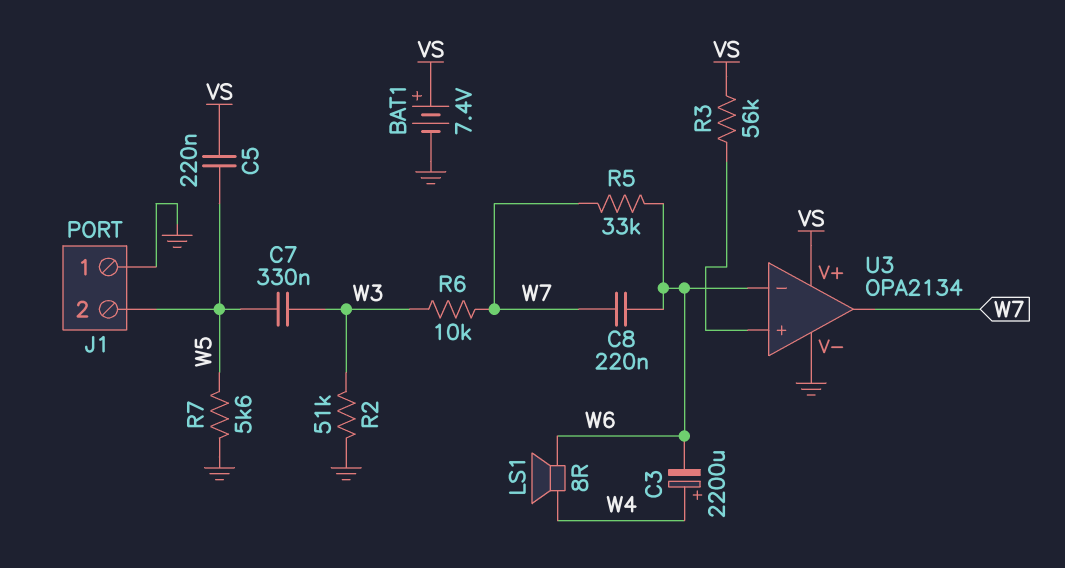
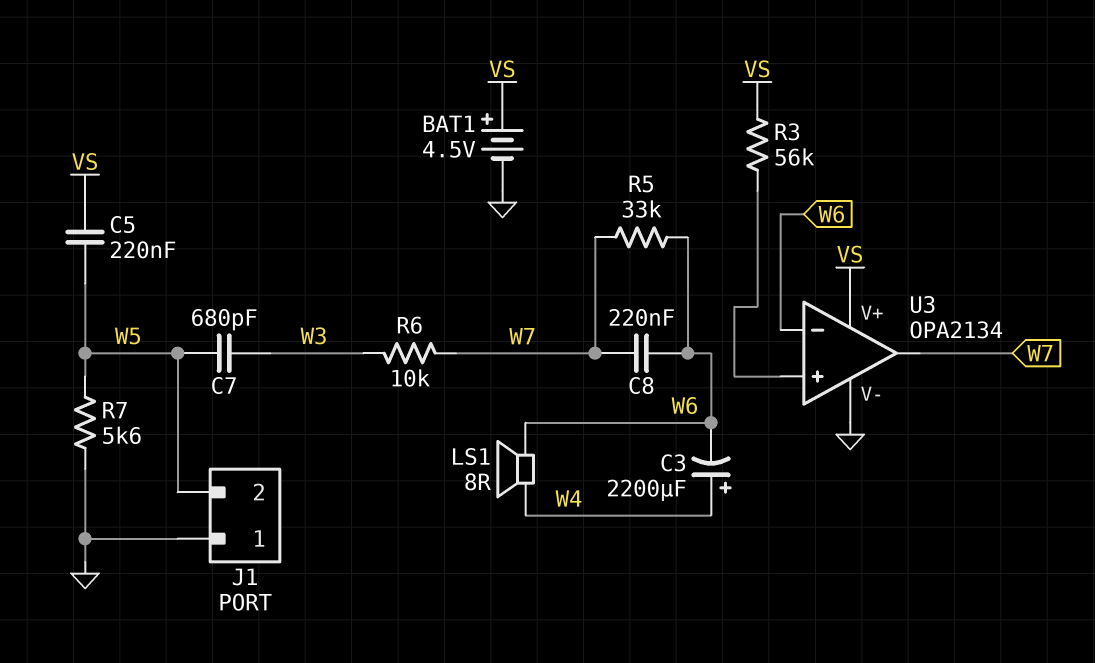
BAT1: 7.4V (plus VS, minus GND) -> 4.5V (plus VS, minus GND)
C7: 330nF (W3, W5) -> 680pF (W3, W5)
R2: 51k (GND, W3) -> none

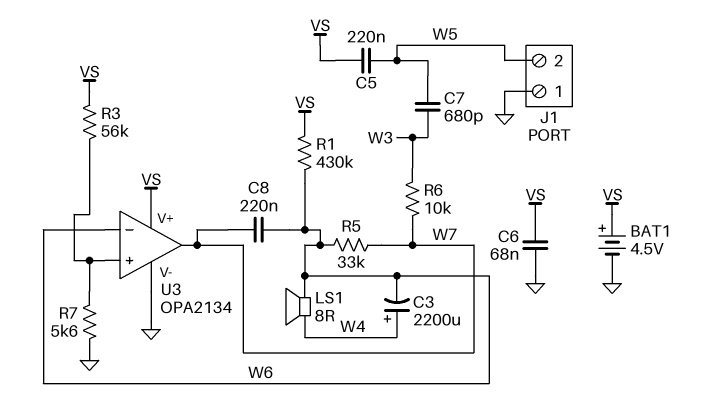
C6: none -> 68nF (GND, VS)
R1: none -> 430k (VS, W6)
R7: 5.6k (GND, W5) -> 5.6k (GND, U3/in+)

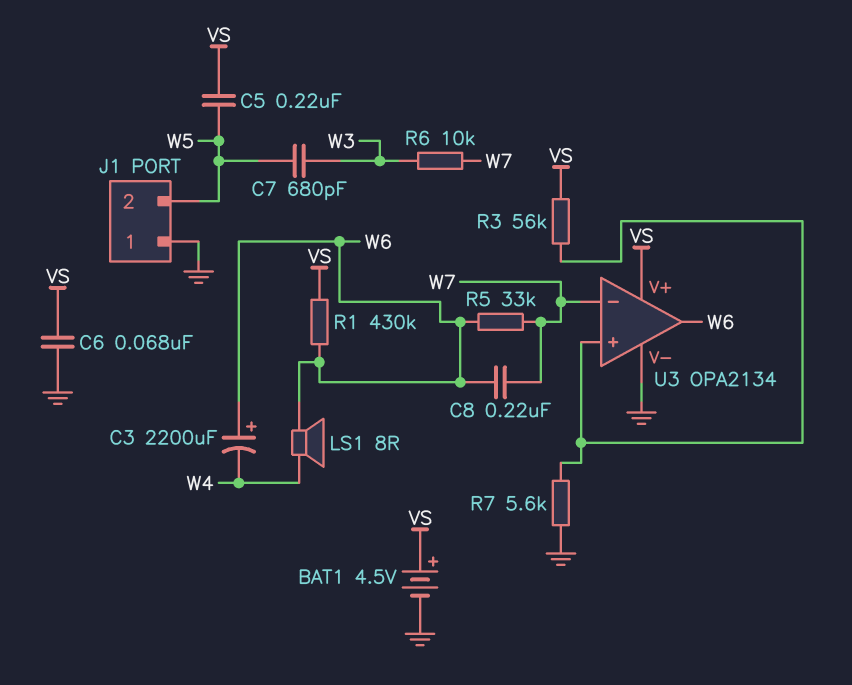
C3: 2200uF (plus W4, minus W6) -> 2200uF (plus W6, minus W4)
U3 pin in-: W6 -> W7
U3 pin out: W7 -> W6

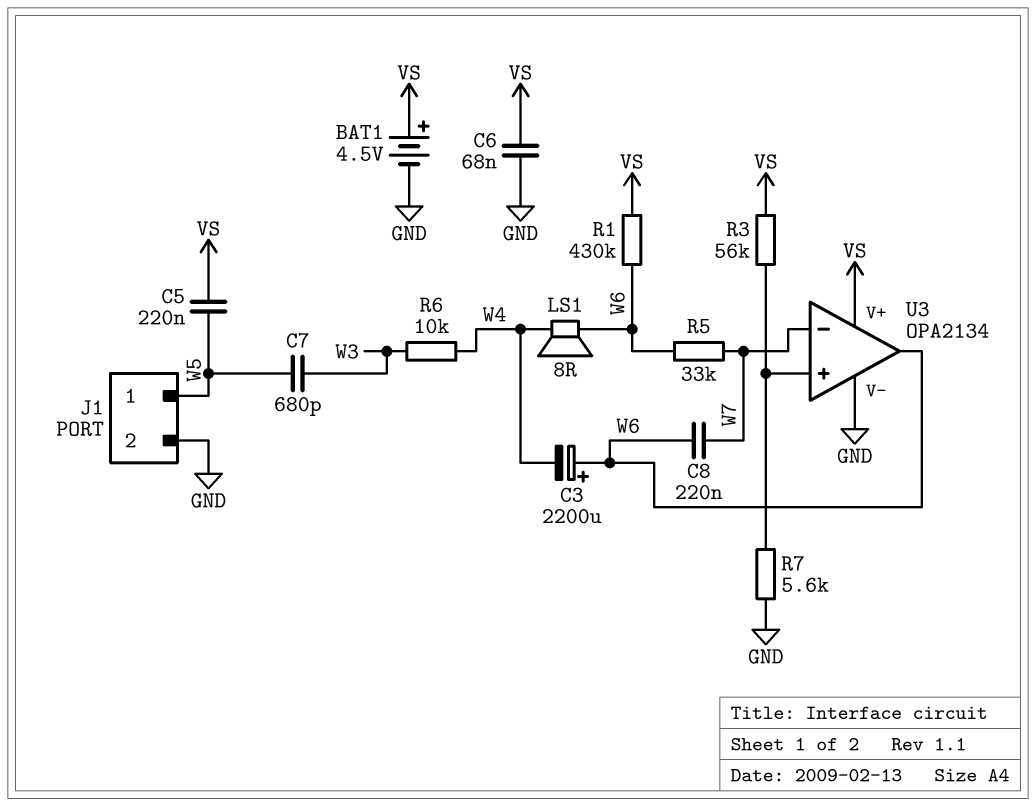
J1 pin 1: GND -> W5
J1 pin 2: W5 -> GND
R6: 10k (W3, W7) -> 10k (W3, W4)

